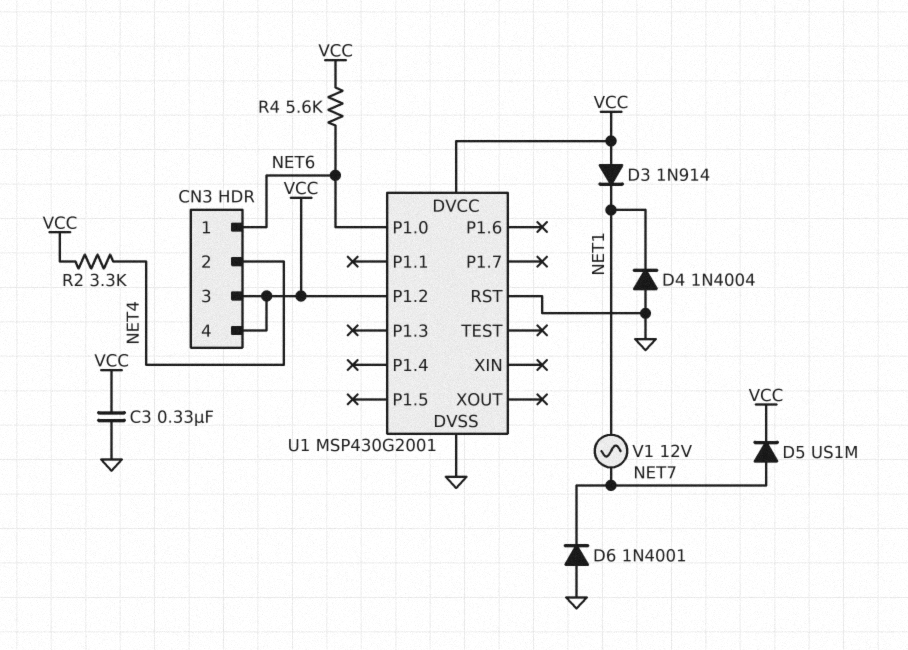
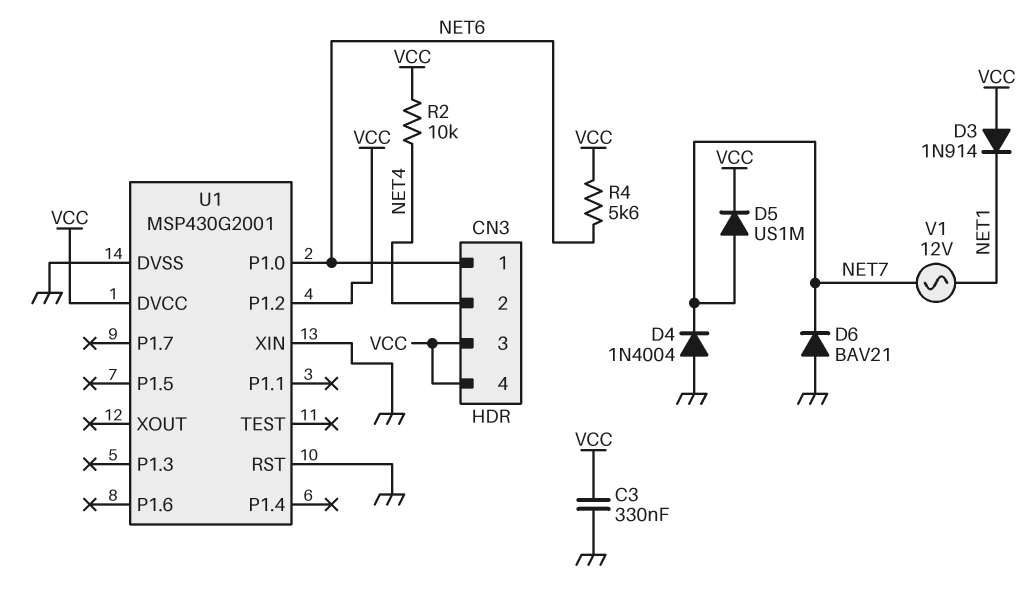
D4: diode 1N4004 (A GND, K NET1) -> diode 1N4004 (A GND, K NET7)
D6: diode 1N4001 (A GND, K NET7) -> diode BAV21 (A GND, K NET7)
R2: 3.3k (NET4, VCC) -> 10k (NET4, VCC)
U1 pin XIN: none -> GND

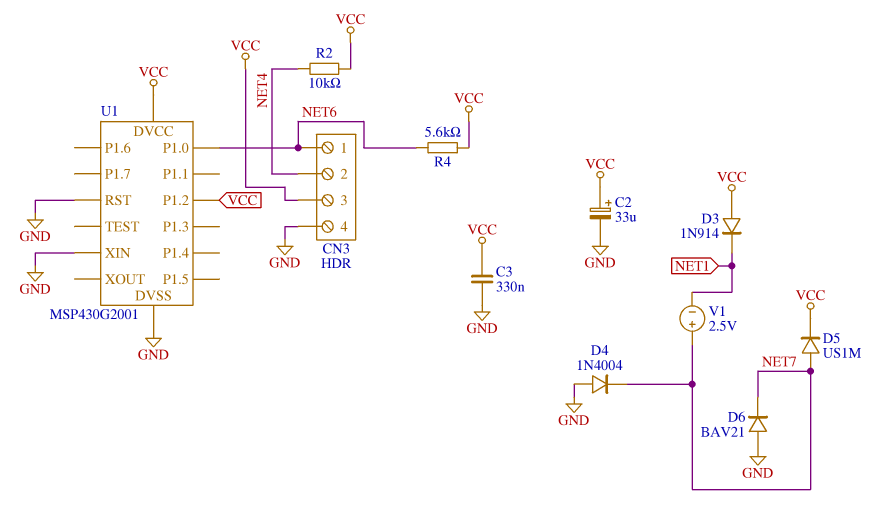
C2: none -> 33uF (plus VCC, minus GND)
CN3 pin 4: VCC -> GND
V1: AC 12V (NET1, NET7) -> 2.5V (plus NET7, minus NET1)

